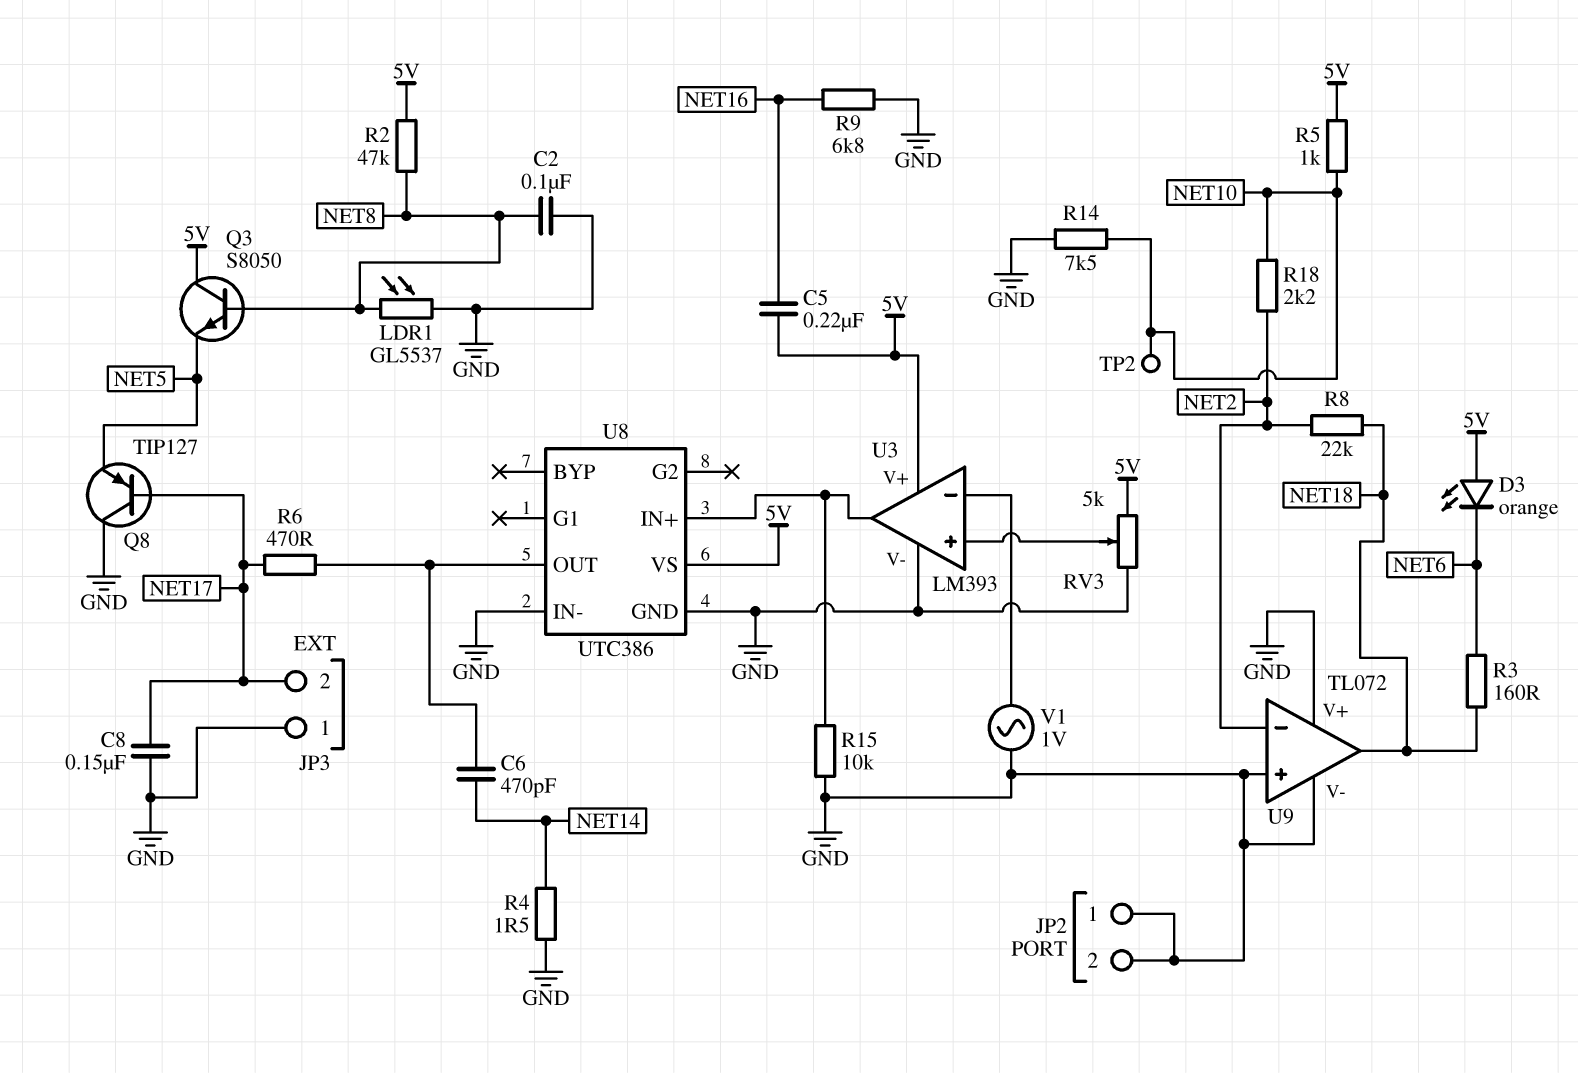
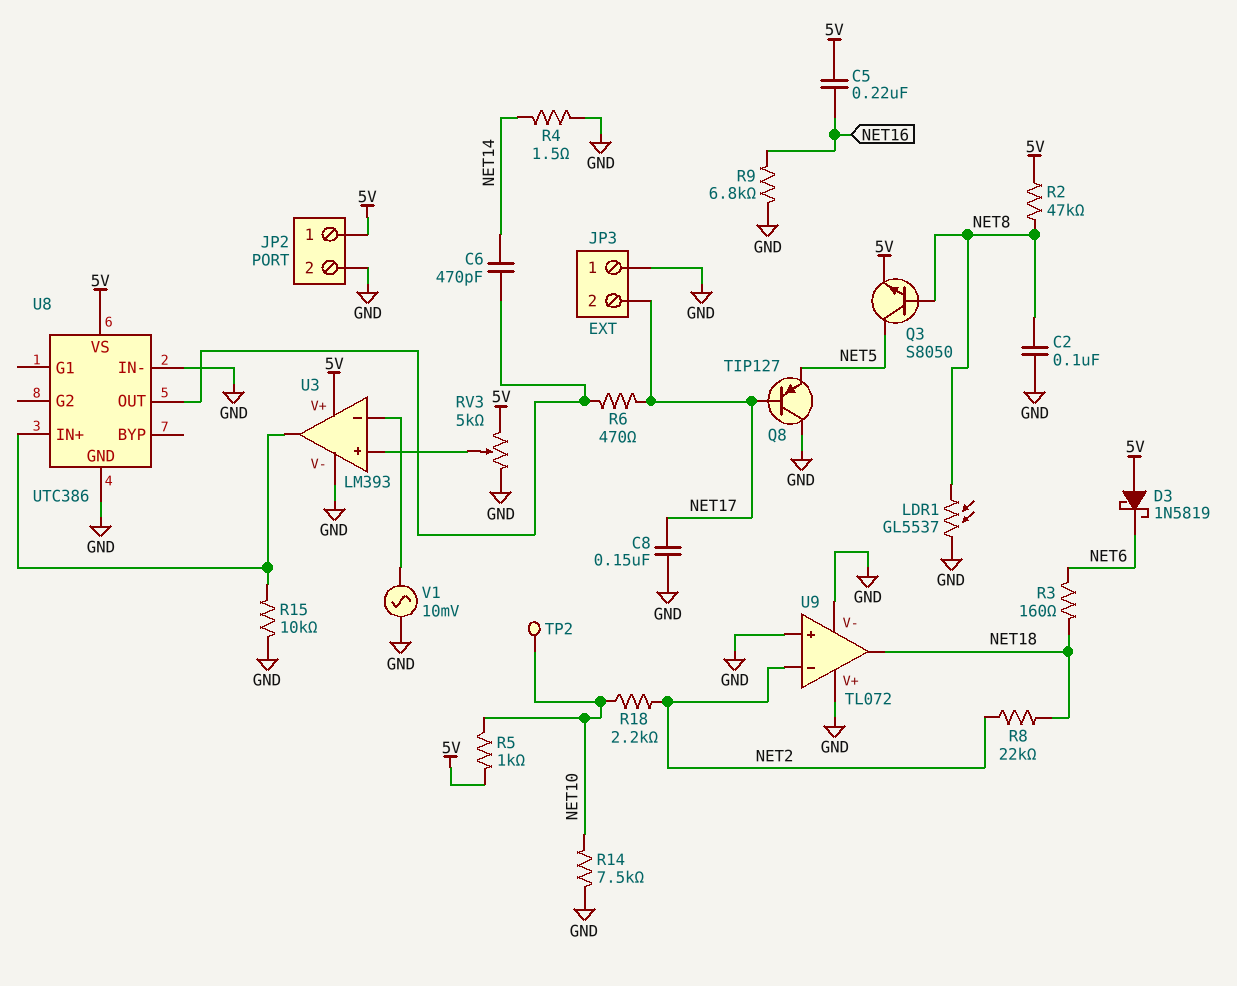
D3: LED orange (A 5V, K NET6) -> schottky 1N5819 (A 5V, K NET6)
JP2 pin 1: GND -> 5V
Q3: NPN S8050 (B NET8, C 5V, E NET5) -> NPN S8050 (B NET8, C NET5, E 5V)
V1: AC 1V (GND, U3/in-) -> AC 10mV (GND, U3/in-)

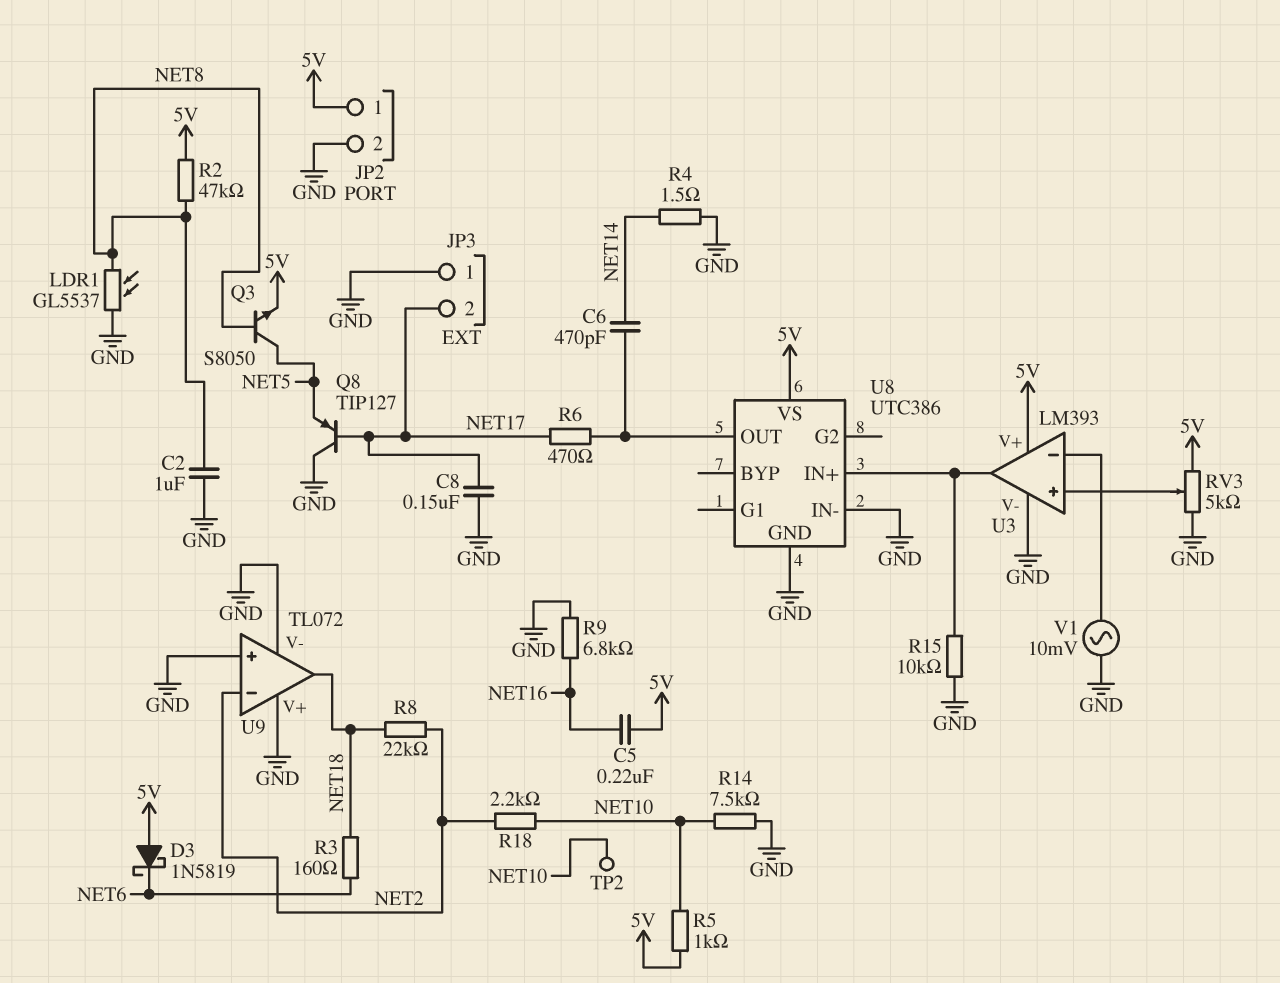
C2: 100nF (GND, NET8) -> 1uF (GND, NET8)

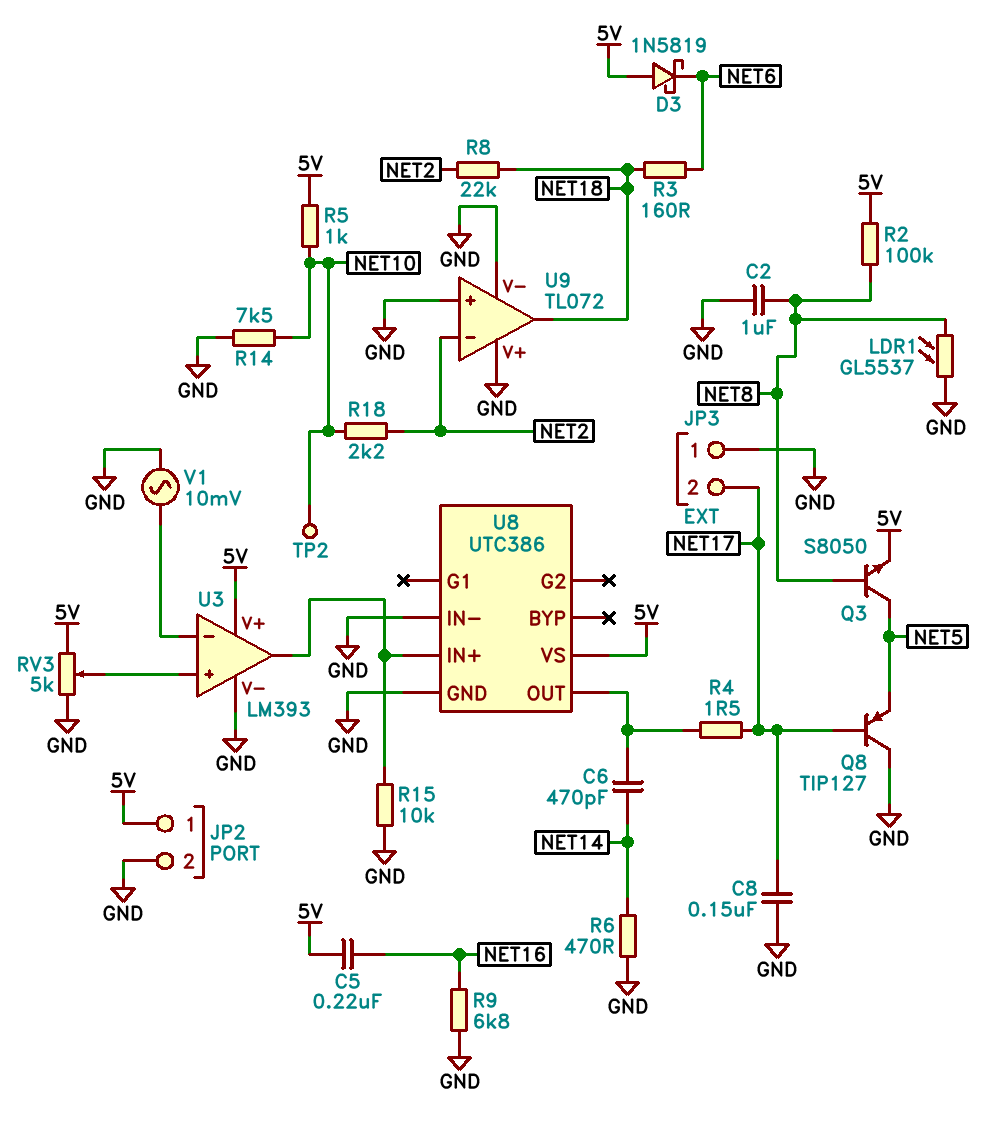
R2: 47k (5V, NET8) -> 100k (5V, NET8)
R4: 1.5 (GND, NET14) -> 1.5 (NET17, U8/OUT)
R6: 470 (NET17, U8/OUT) -> 470 (GND, NET14)

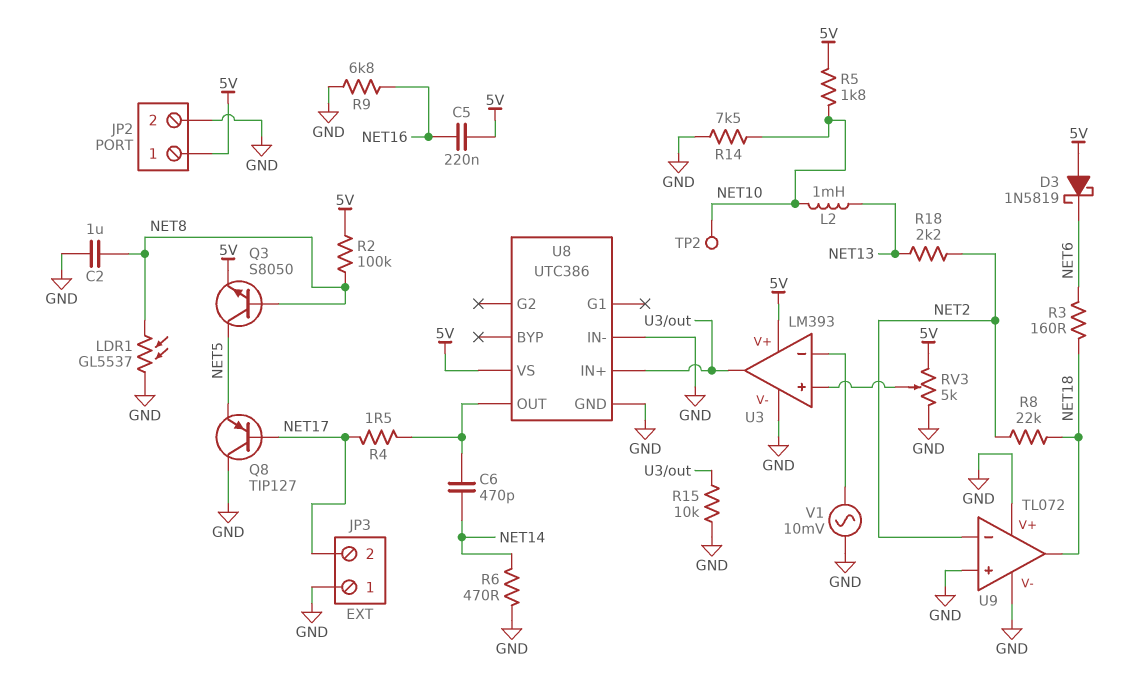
C8: 150nF (GND, NET17) -> none
L2: none -> 1mH (NET10, NET13)
R5: 1k (5V, NET10) -> 1.8k (5V, NET10)
R18: 2.2k (NET2, NET10) -> 2.2k (NET2, NET13)

